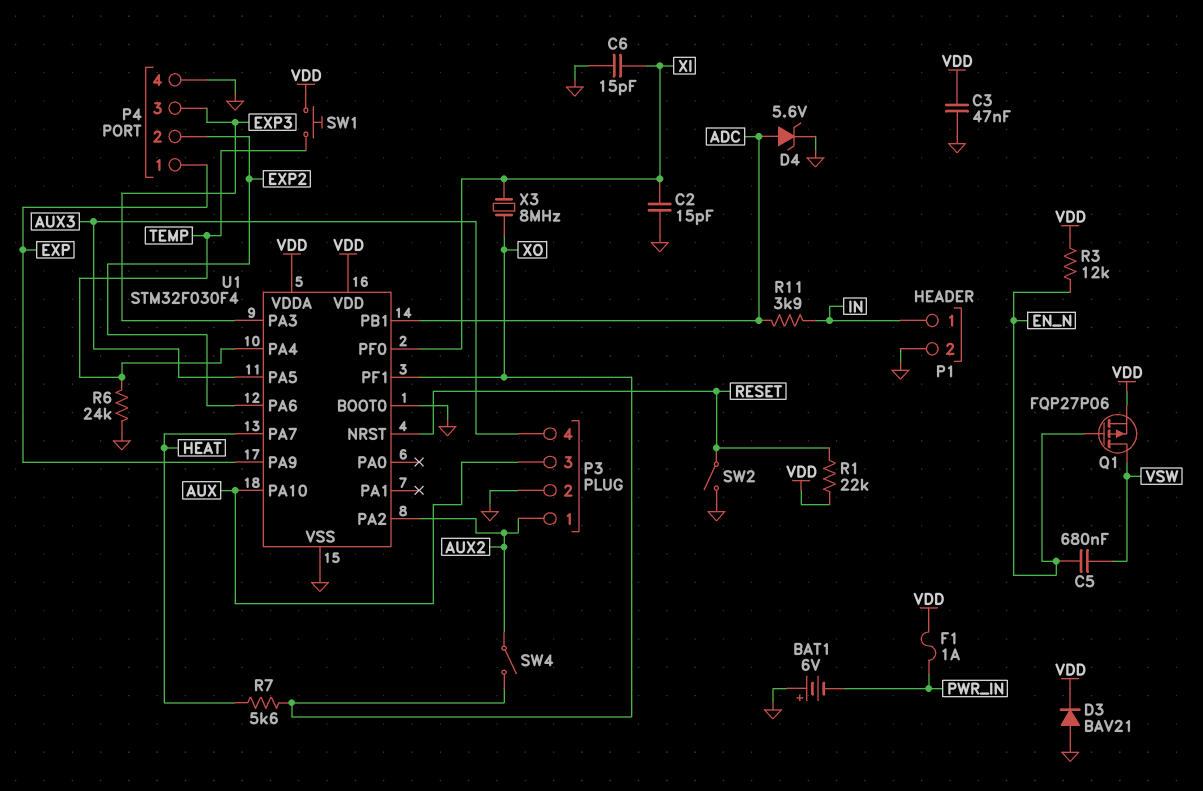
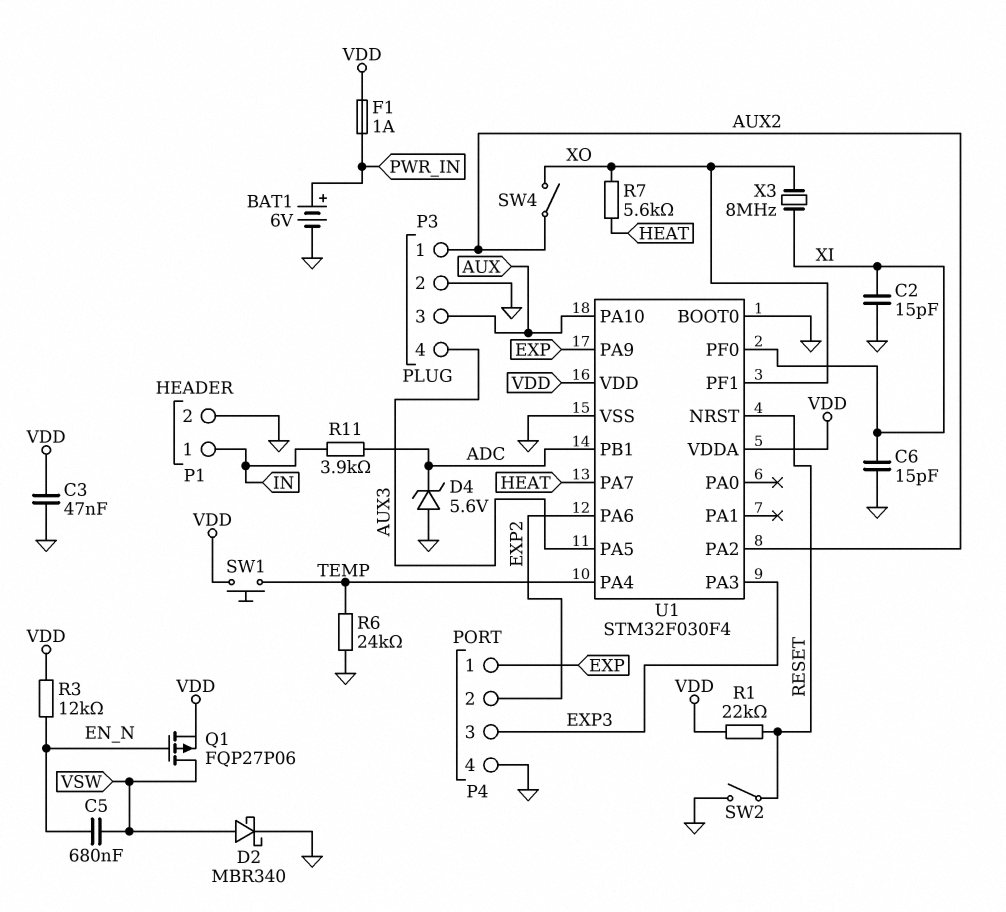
BAT1: 6V (plus GND, minus PWR_IN) -> 6V (plus PWR_IN, minus GND)
D2: none -> schottky MBR340 (A VSW, K GND)
D3: diode BAV21 (A GND, K VDD) -> none
D4: zener 5.6V (A ADC, K GND) -> zener 5.6V (A GND, K ADC)

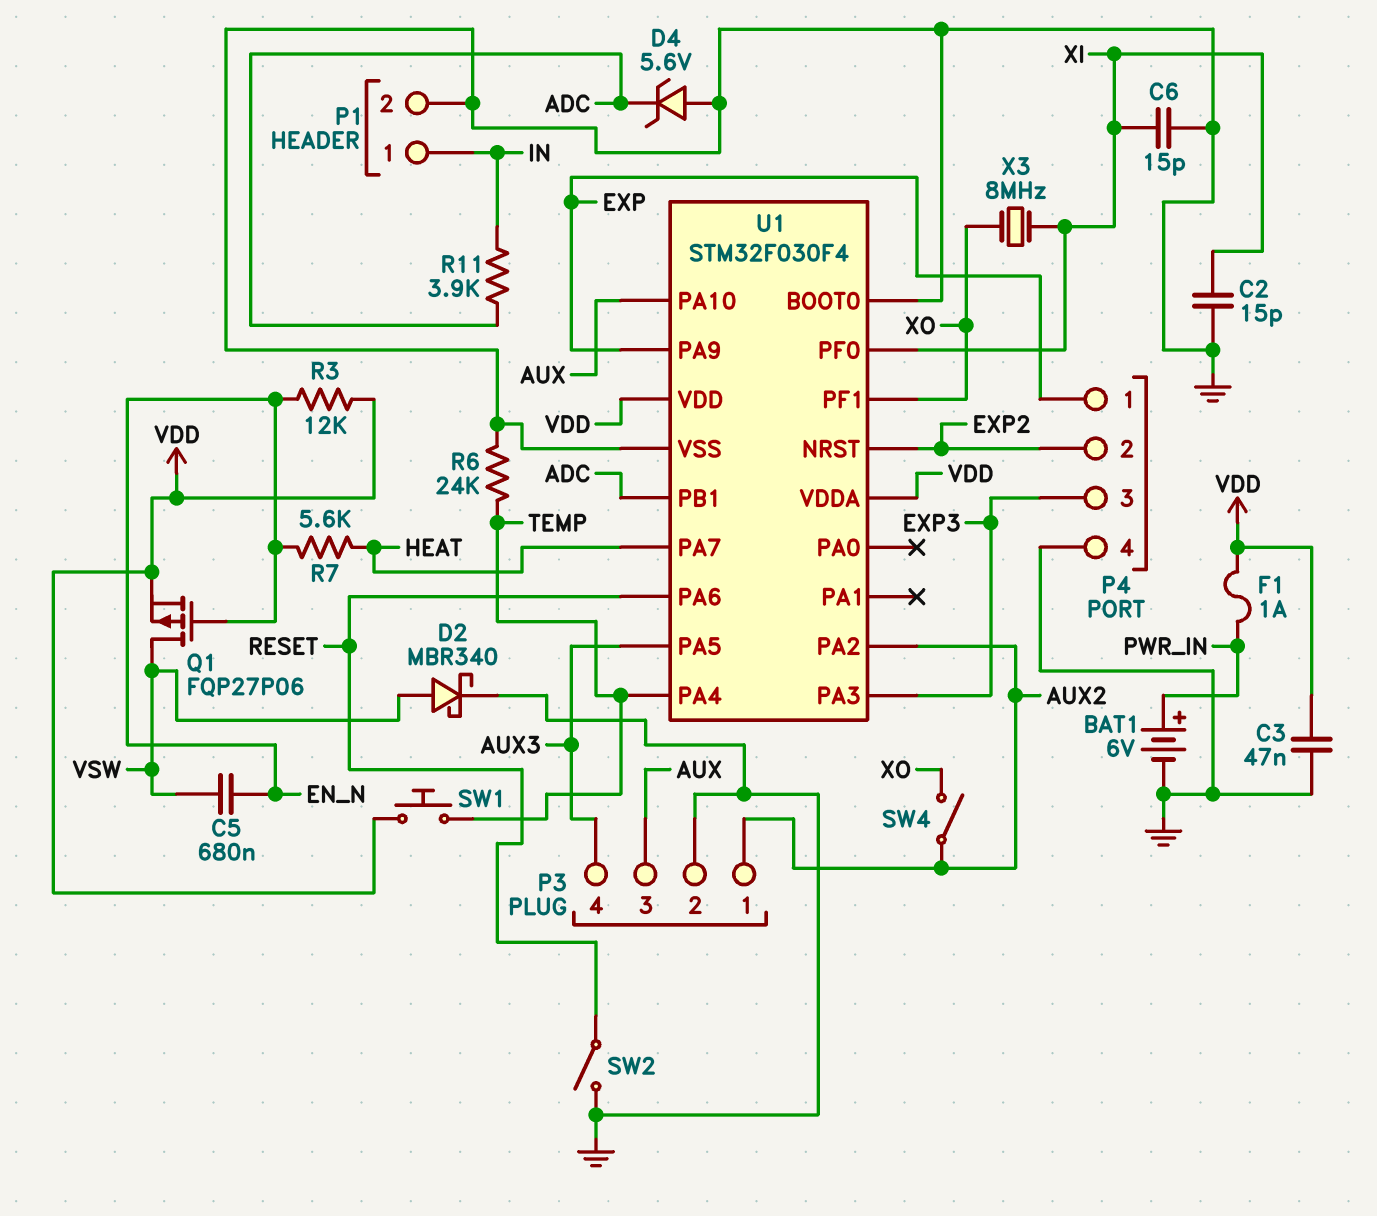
R1: 22k (RESET, VDD) -> none
R7: 5.6k (HEAT, XO) -> 5.6k (EN_N, HEAT)
U1 pin NRST: RESET -> EXP2
U1 pin PA6: EXP2 -> RESET

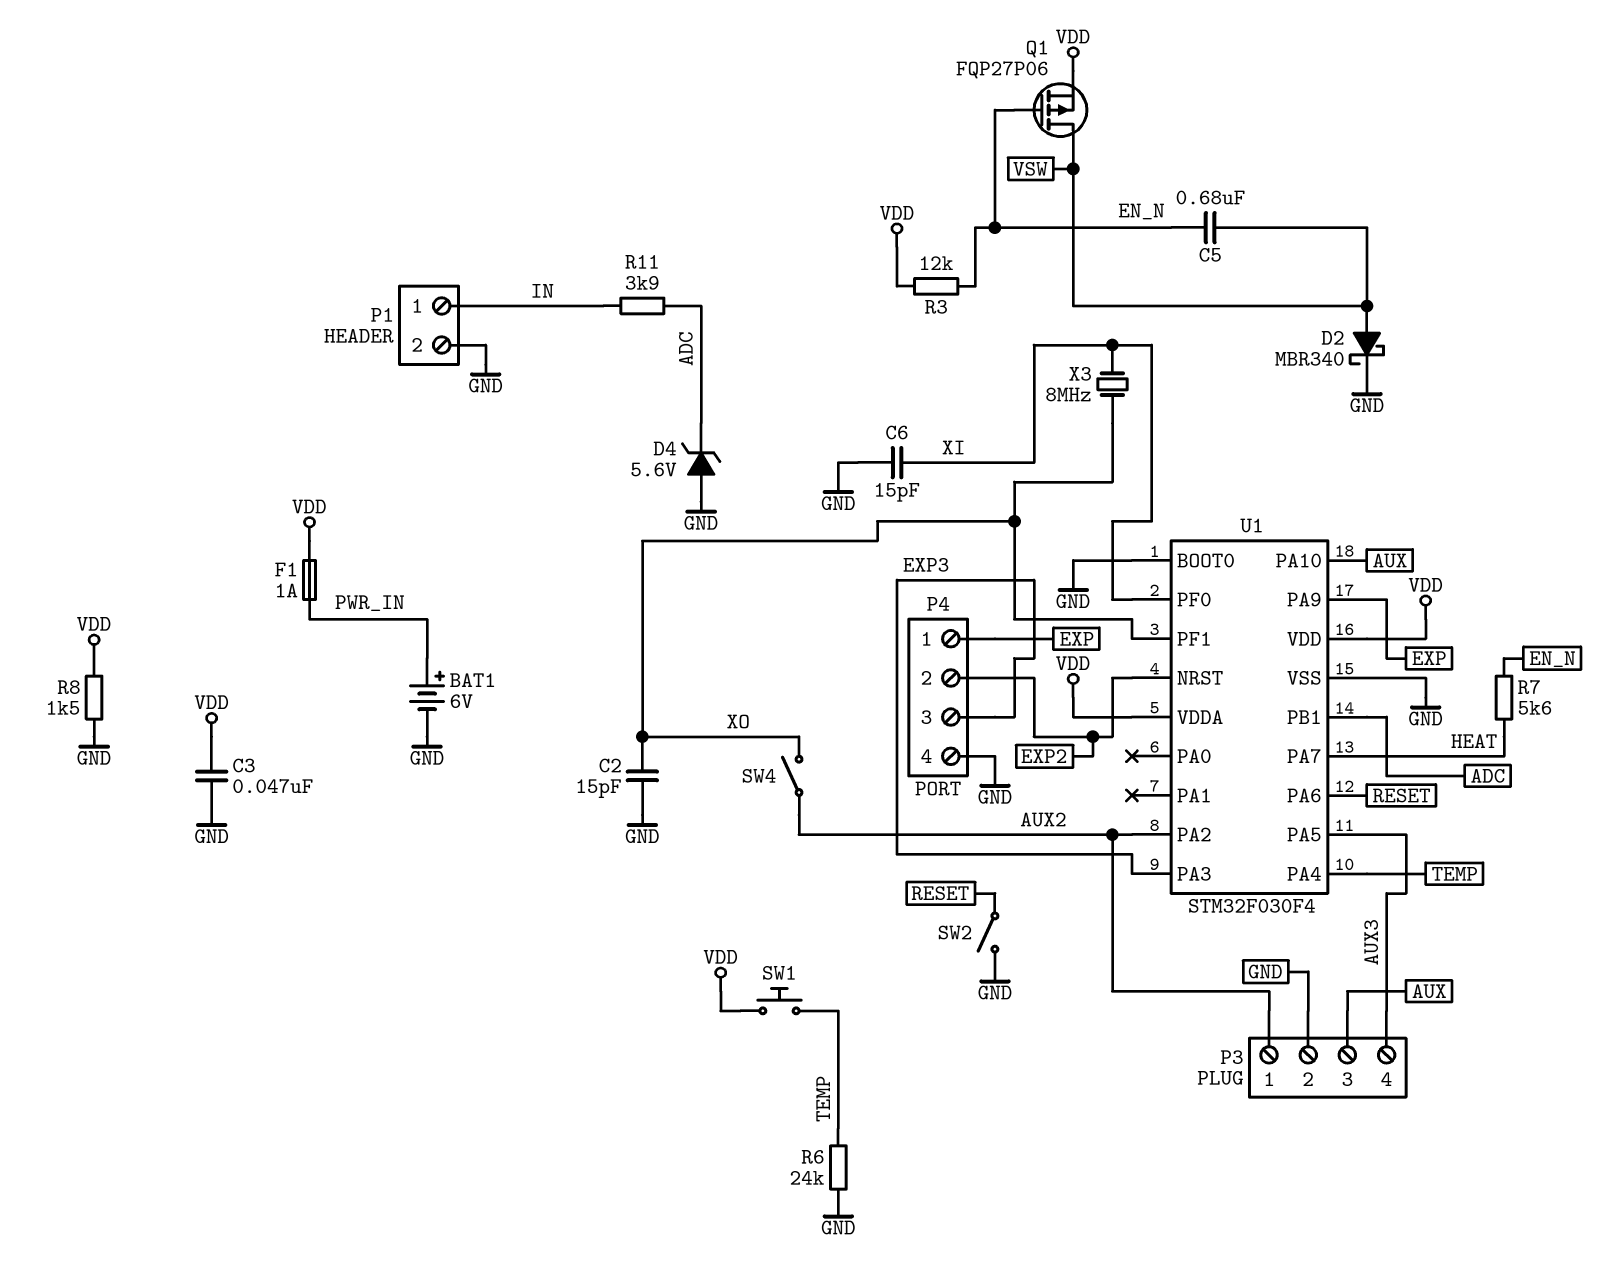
C2: 15pF (GND, XI) -> 15pF (GND, XO)
R8: none -> 1.5k (GND, VDD)

